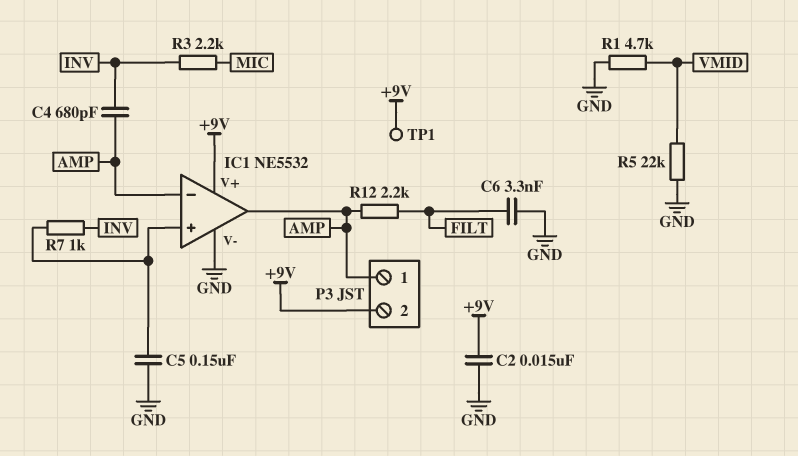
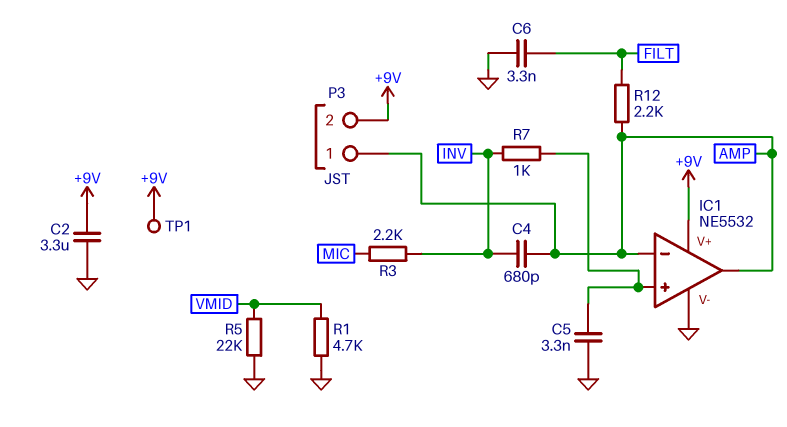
C2: 15nF (+9V, GND) -> 3.3uF (+9V, GND)
C5: 150nF (GND, IC1/in+) -> 3.3nF (GND, IC1/in+)

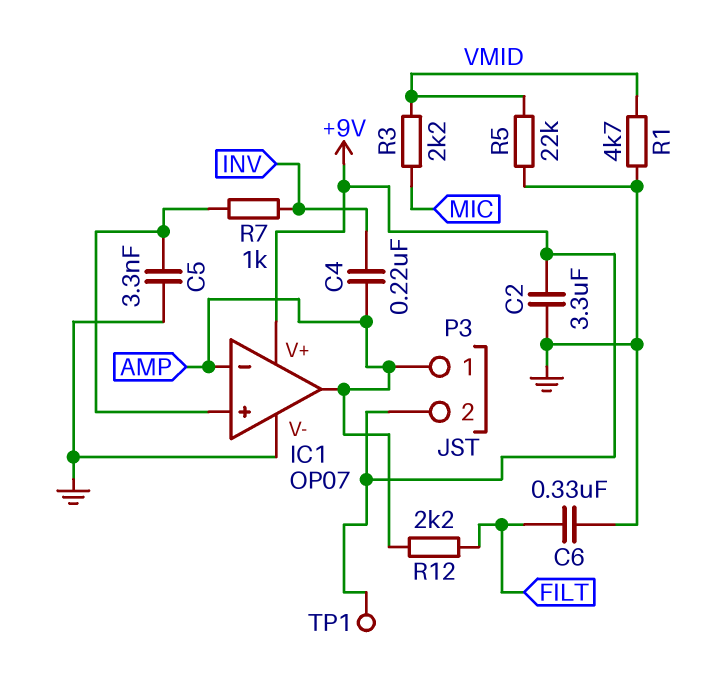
C4: 680pF (AMP, INV) -> 220nF (AMP, INV)
C6: 3.3nF (FILT, GND) -> 330nF (FILT, GND)
IC1: NE5532 -> OP07
R3: 2.2k (INV, MIC) -> 2.2k (MIC, VMID)

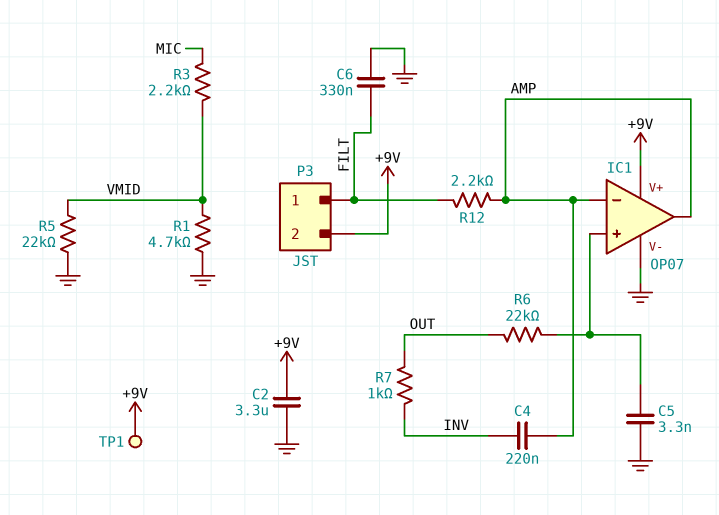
P3 pin 1: AMP -> FILT
R6: none -> 22k (IC1/in+, OUT)
R7: 1k (IC1/in+, INV) -> 1k (INV, OUT)

